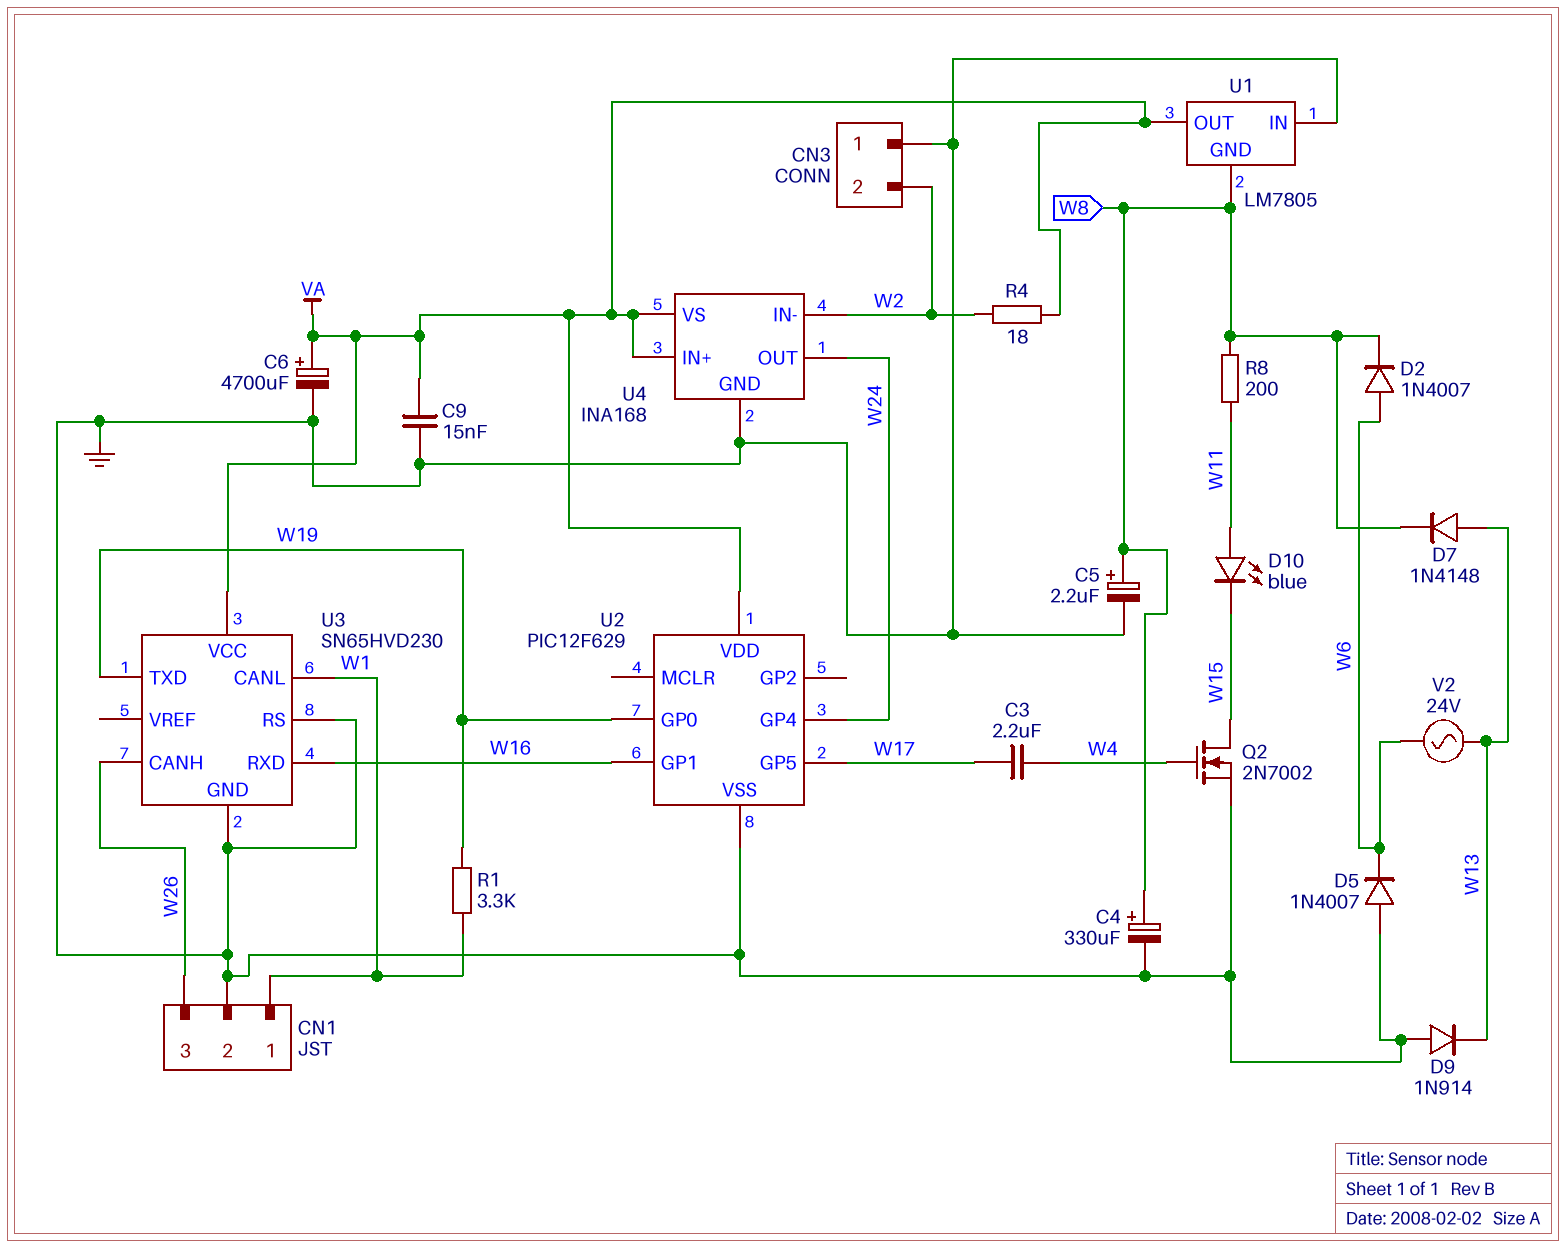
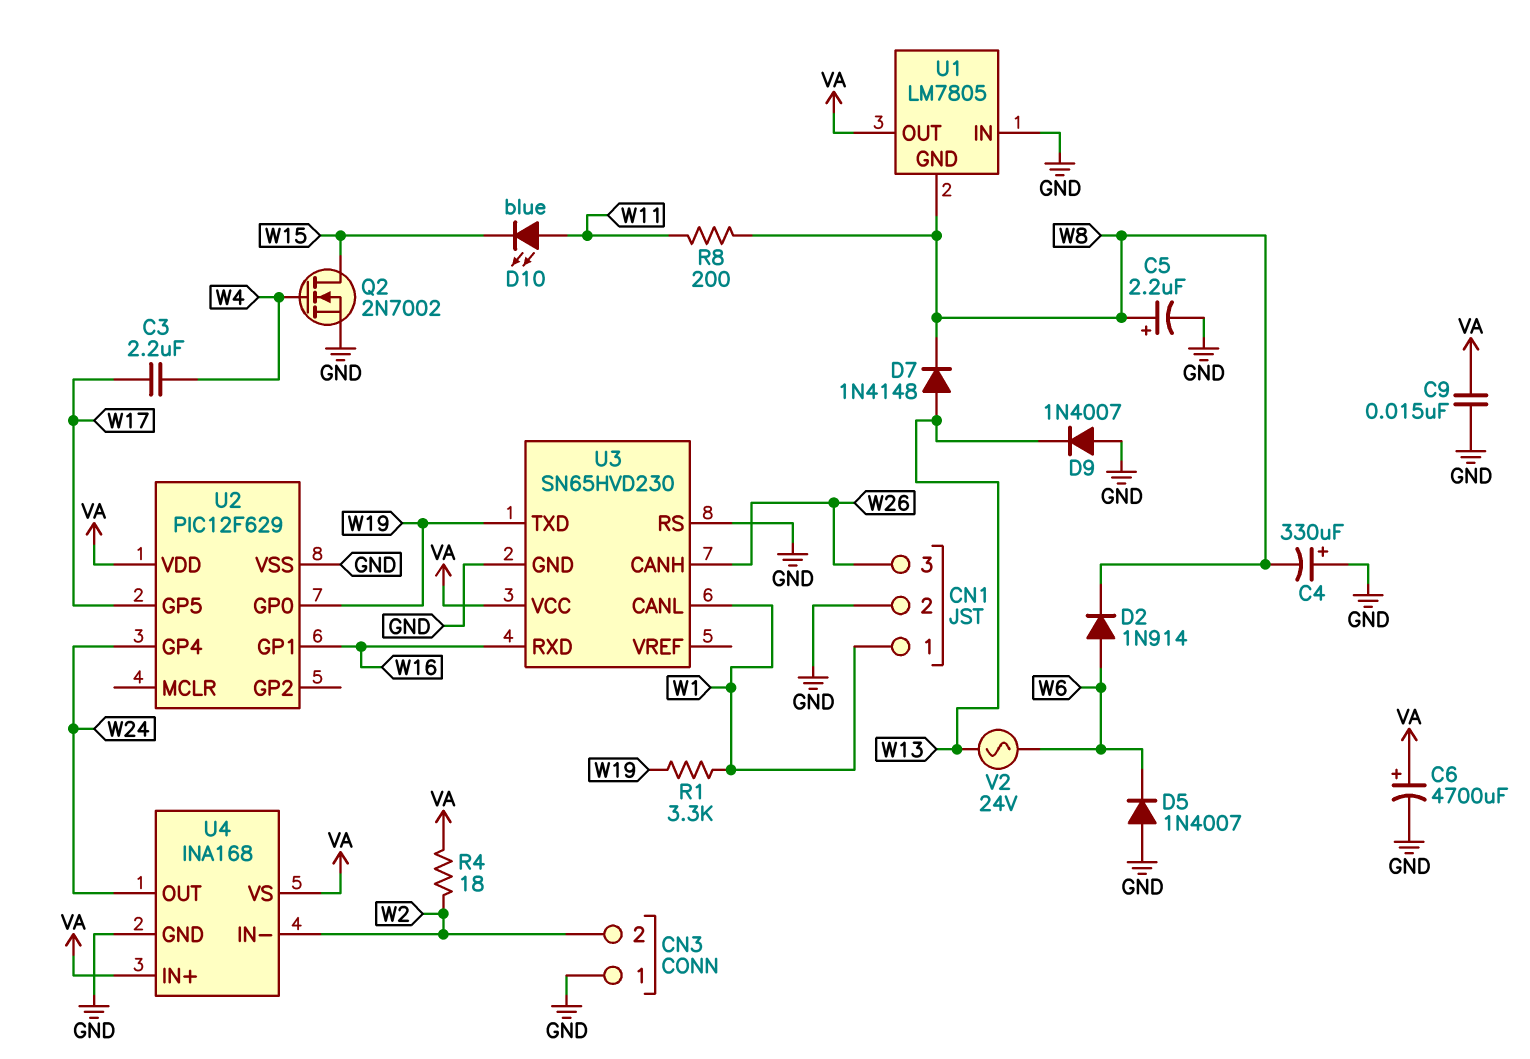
C4: 330uF (plus W8, minus GND) -> 330uF (plus GND, minus W8)
D2: diode 1N4007 (A W6, K W8) -> diode 1N914 (A W6, K W8)
D9: diode 1N914 (A GND, K W13) -> diode 1N4007 (A GND, K W13)

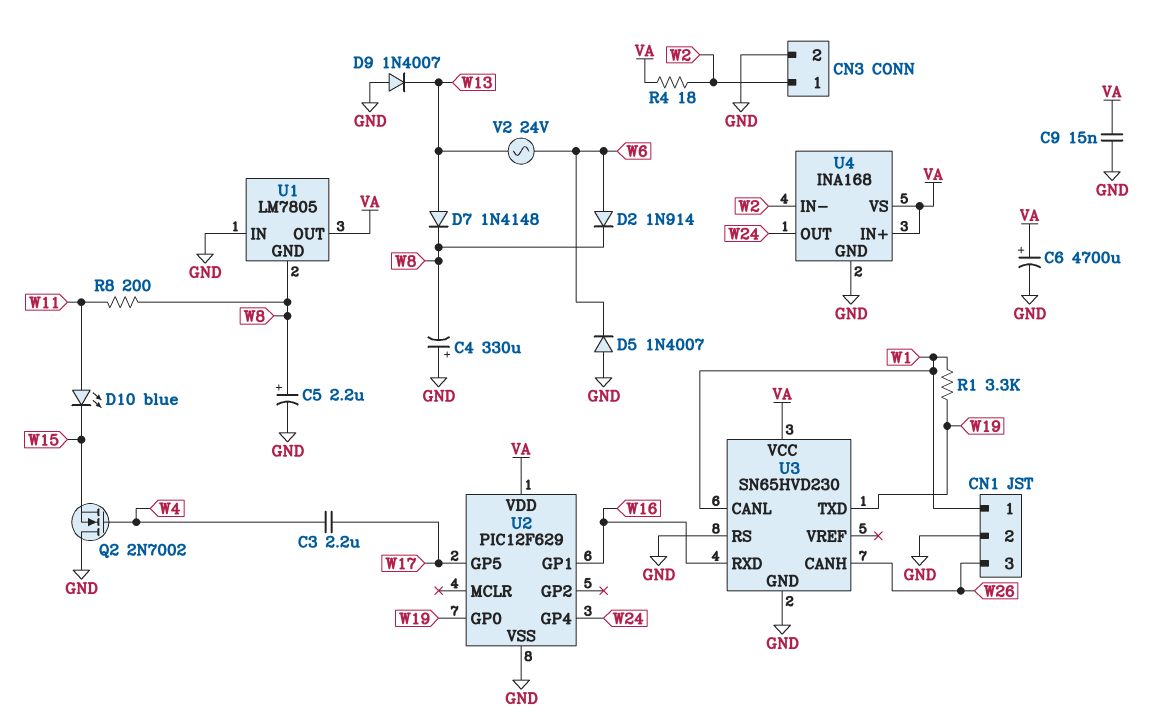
CN3 pin 1: GND -> W2
CN3 pin 2: W2 -> GND
Q2: NMOS 2N7002 (G W4, D W15, S GND) -> NMOS 2N7002 (G W4, D GND, S W15)

